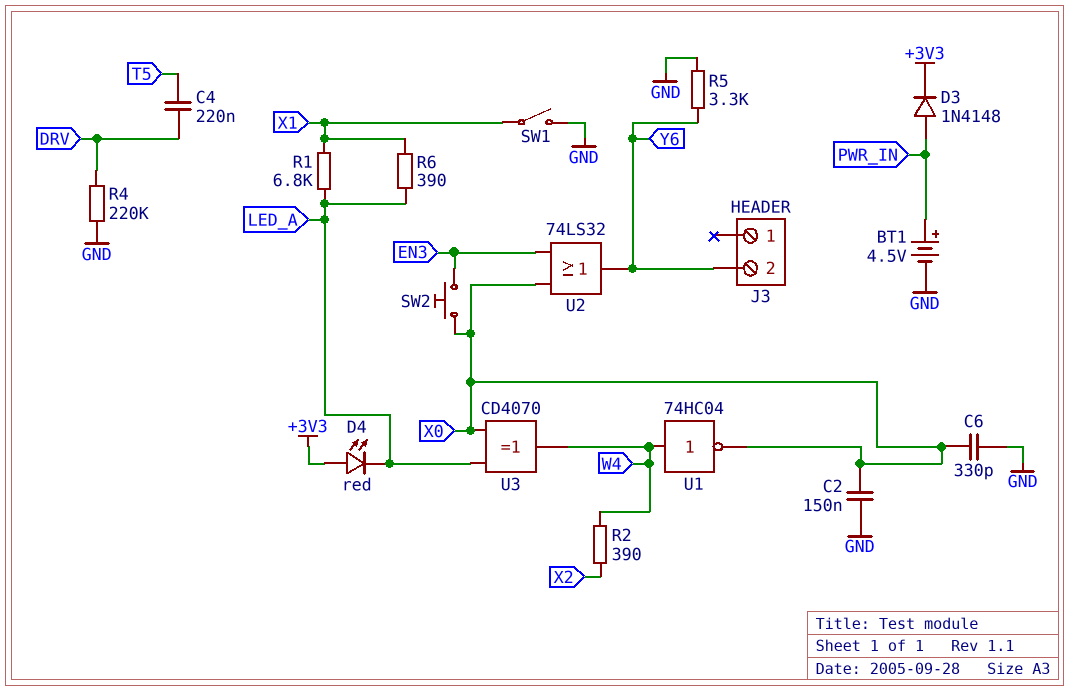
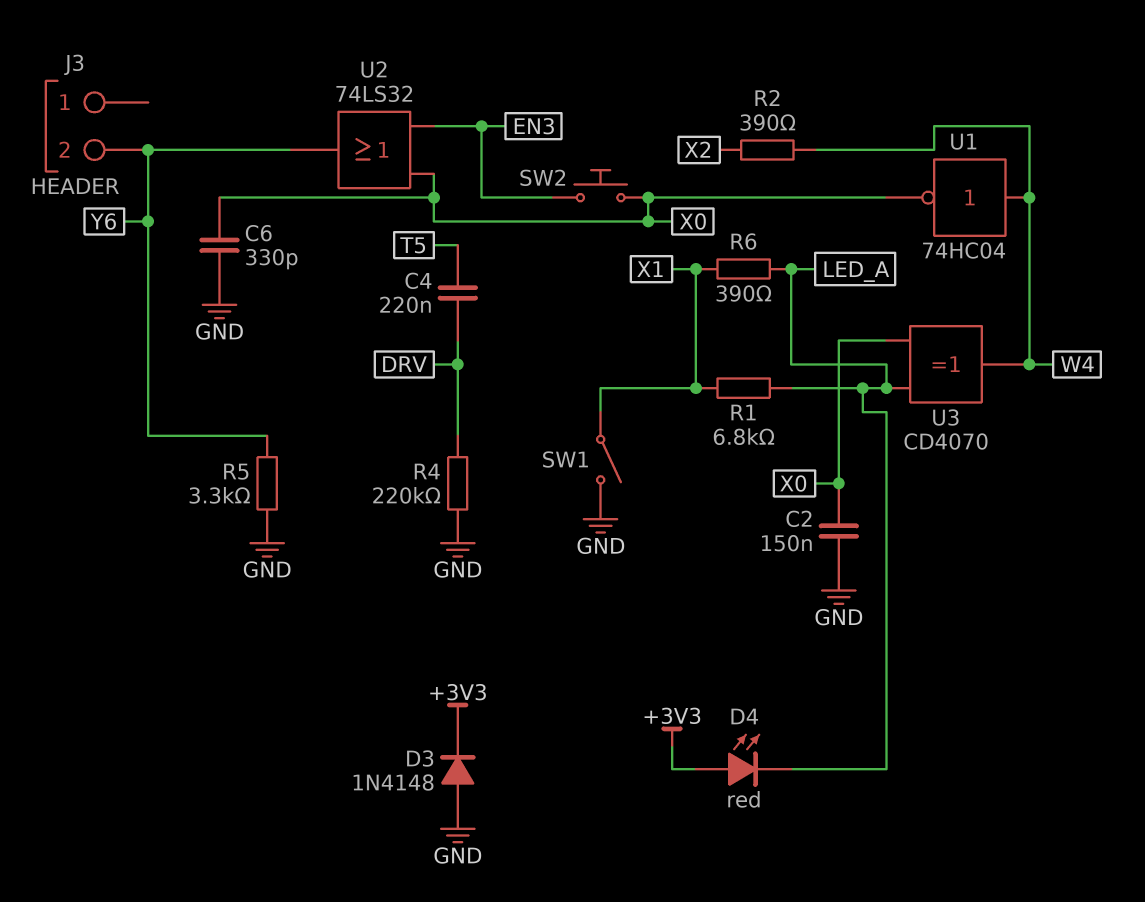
BT1: 4.5V (plus PWR_IN, minus GND) -> none
D3: diode 1N4148 (A PWR_IN, K +3V3) -> diode 1N4148 (A GND, K +3V3)

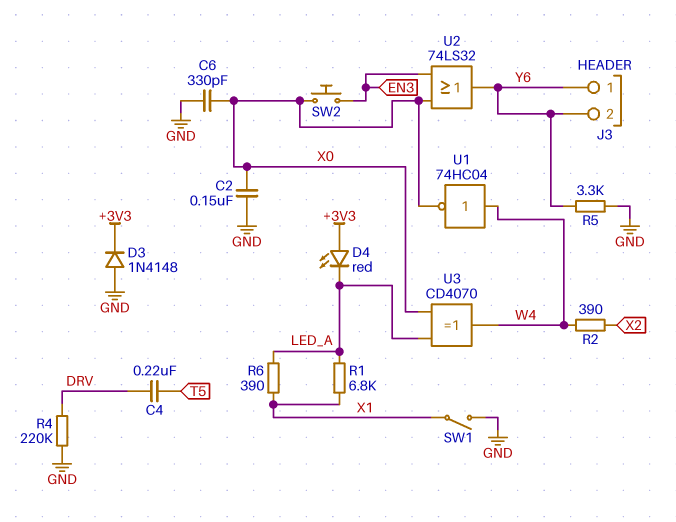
J3 pin 1: none -> Y6

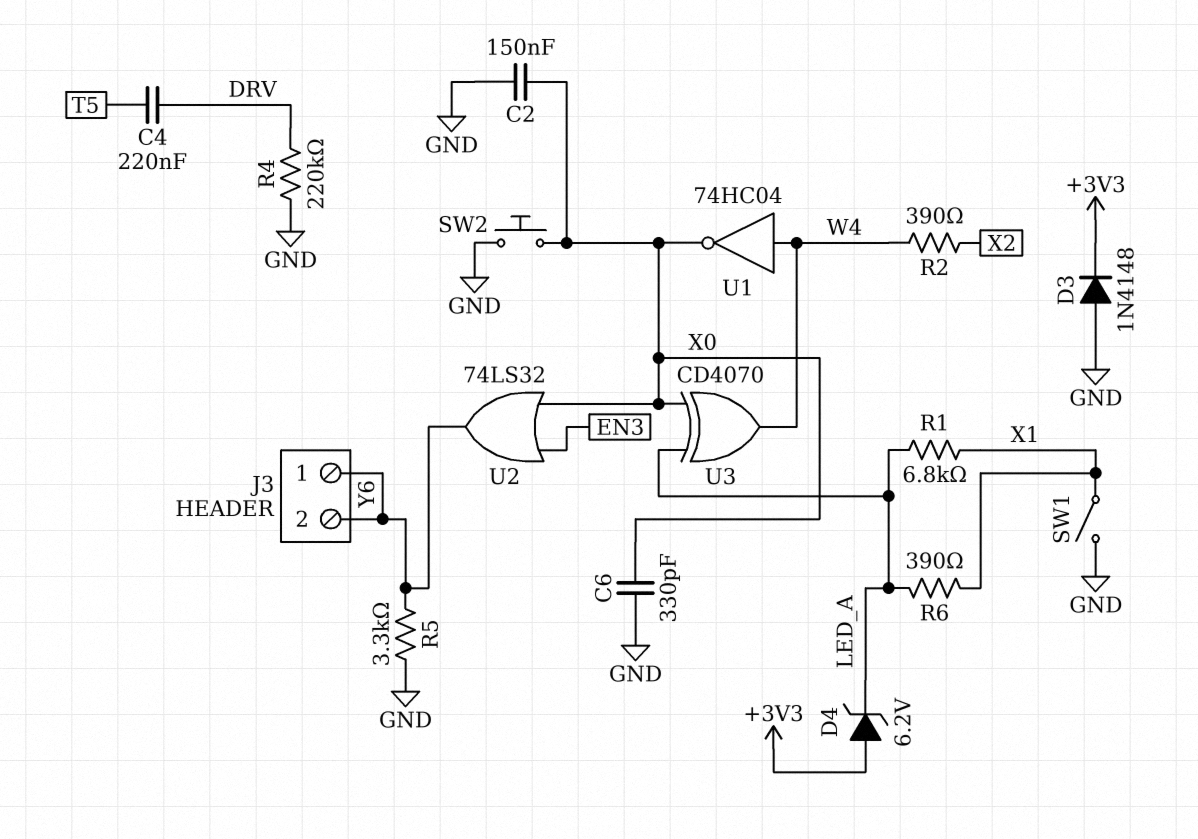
D4: LED red (A +3V3, K LED_A) -> zener 6.2V (A +3V3, K LED_A)
SW2: button (EN3, X0) -> button (GND, X0)

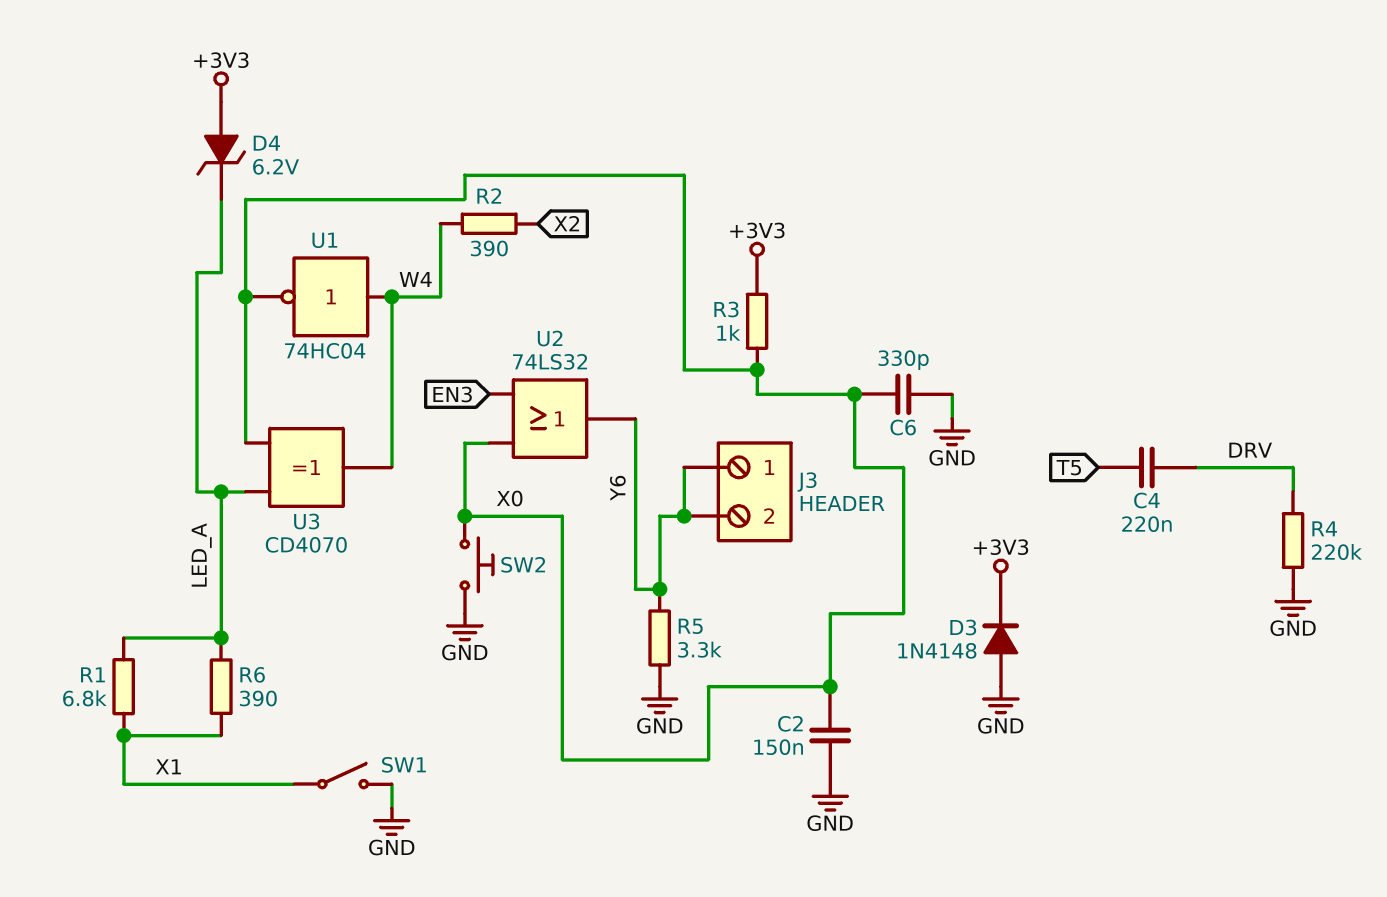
R3: none -> 1k (+3V3, X0)

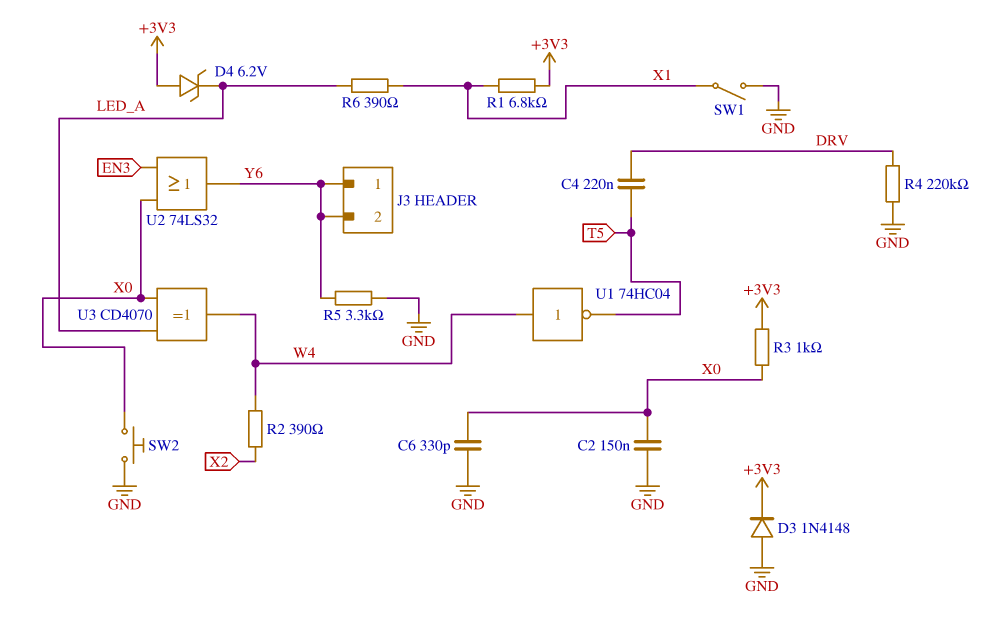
R1: 6.8k (LED_A, X1) -> 6.8k (+3V3, X1)
U1: NOT 74HC04 (in W4, out X0) -> NOT 74HC04 (in W4, out T5)

